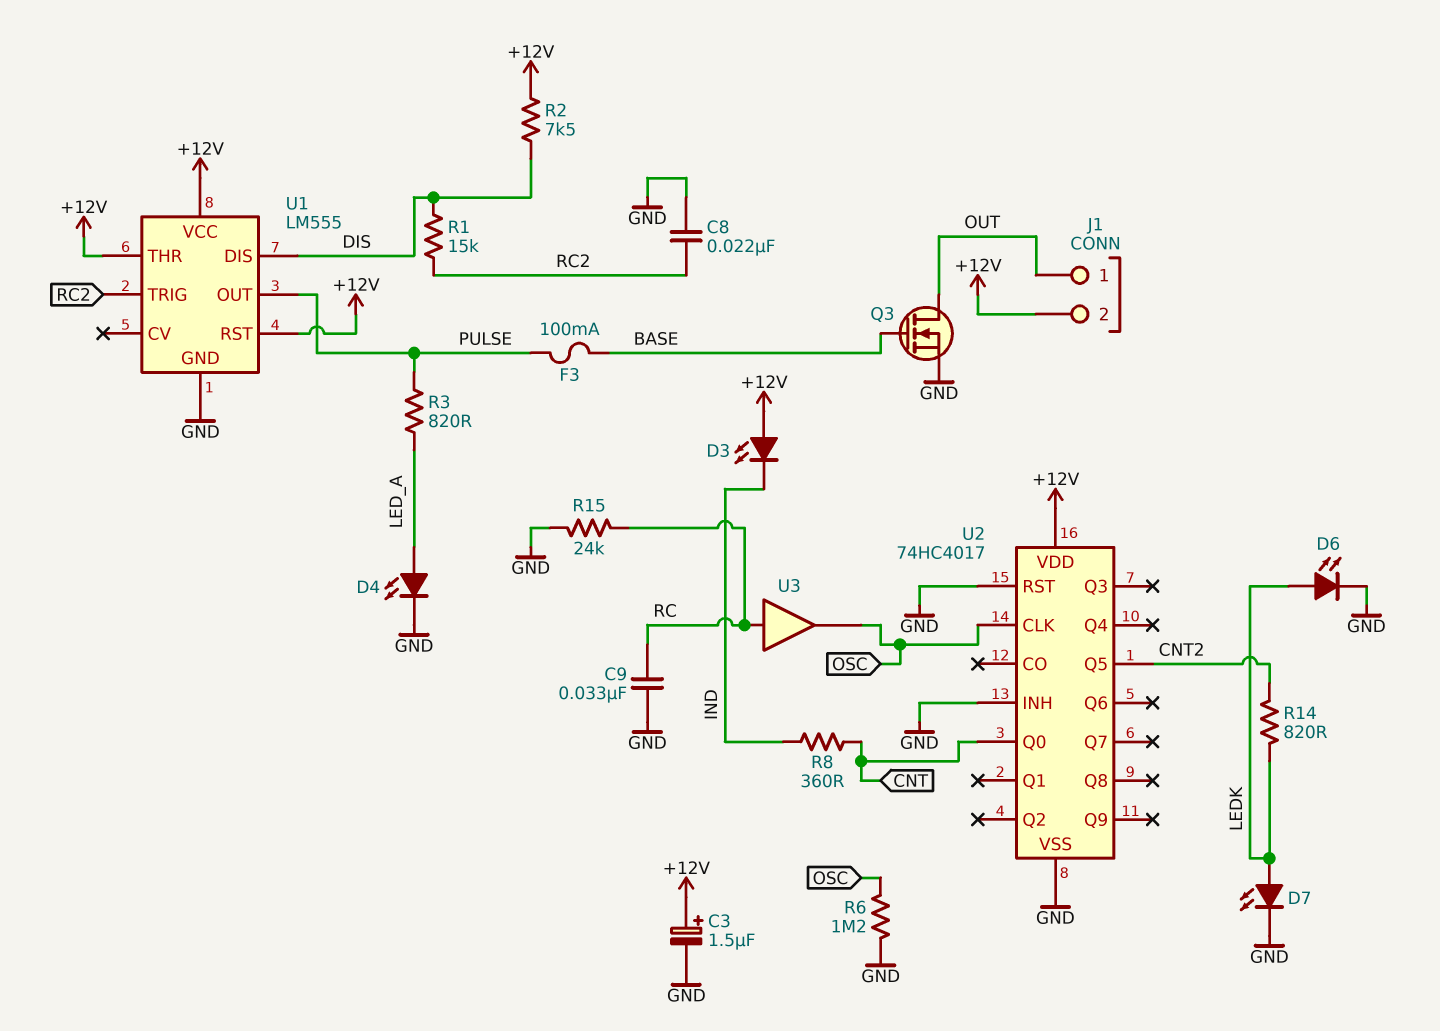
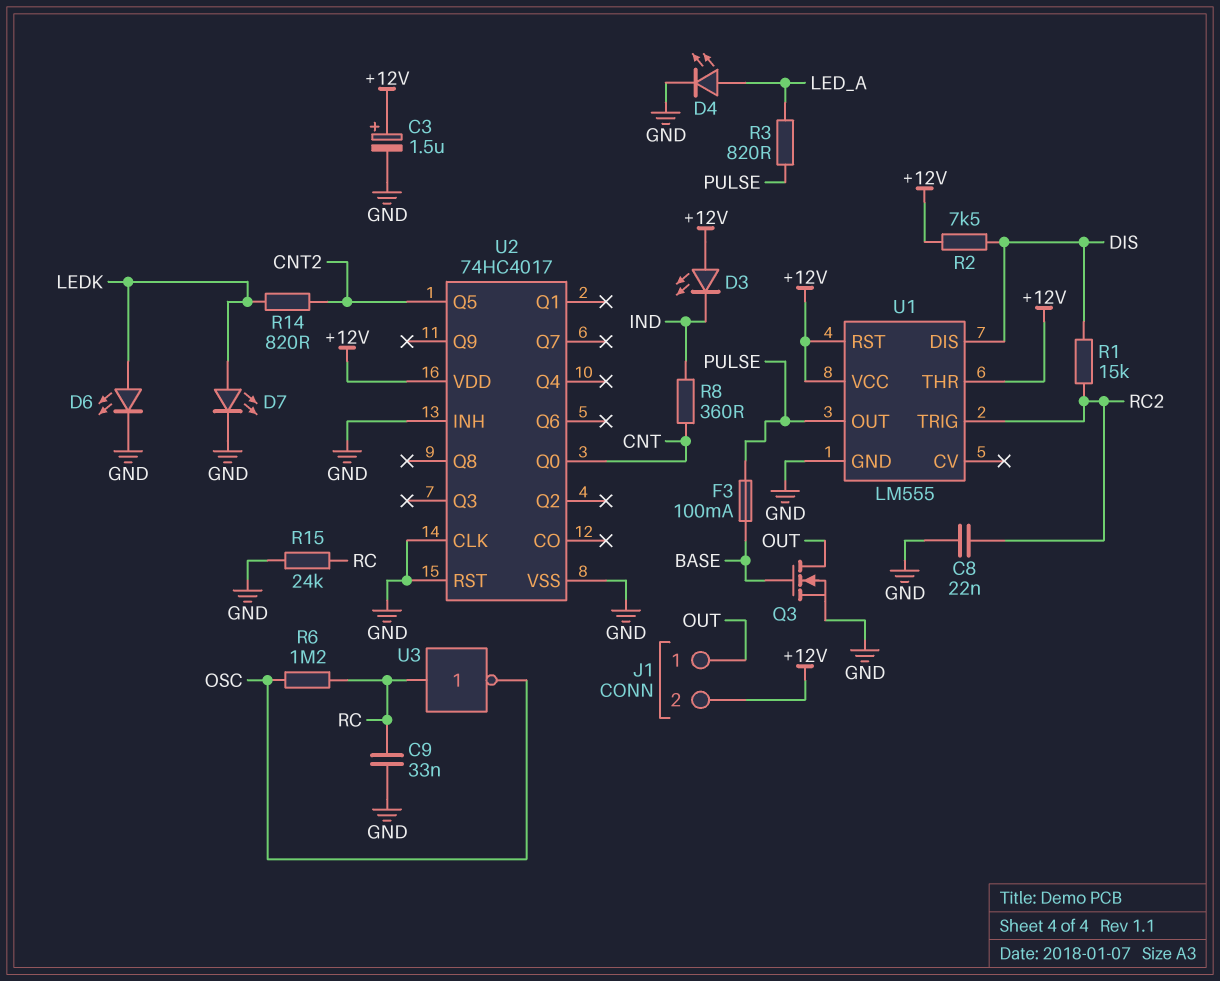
R6: 1.2M (GND, OSC) -> 1.2M (OSC, RC)
U2 pin CLK: OSC -> GND
U3: buffer (in RC, out OSC) -> NOT (in RC, out OSC)

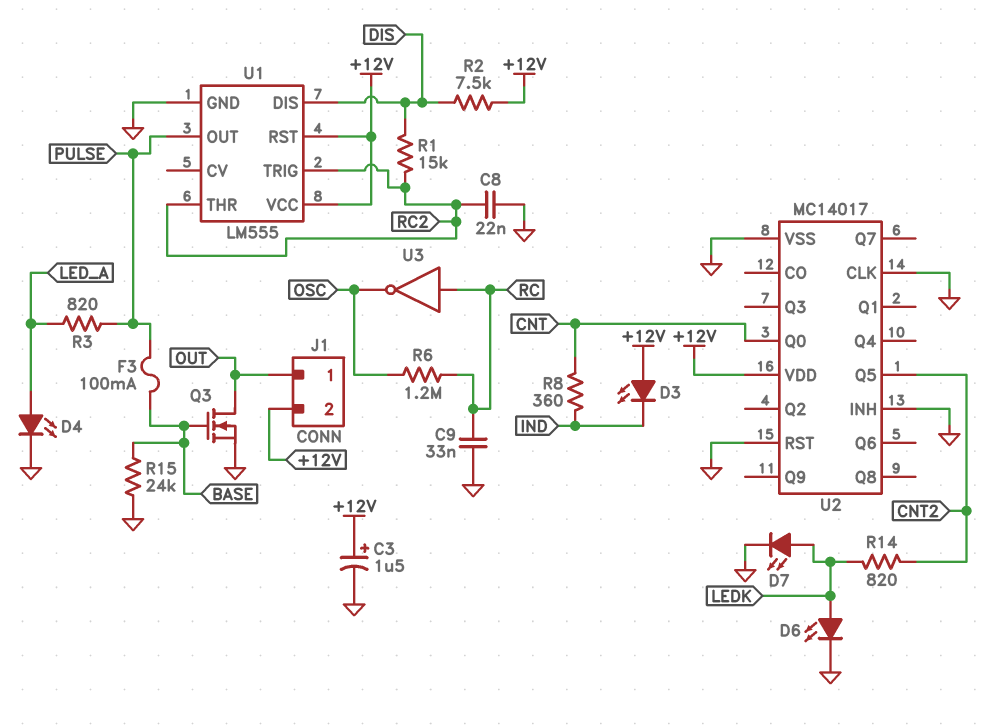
R15: 24k (GND, RC) -> 24k (BASE, GND)
U1 pin THR: +12V -> RC2
U2: 74HC4017 -> MC14017

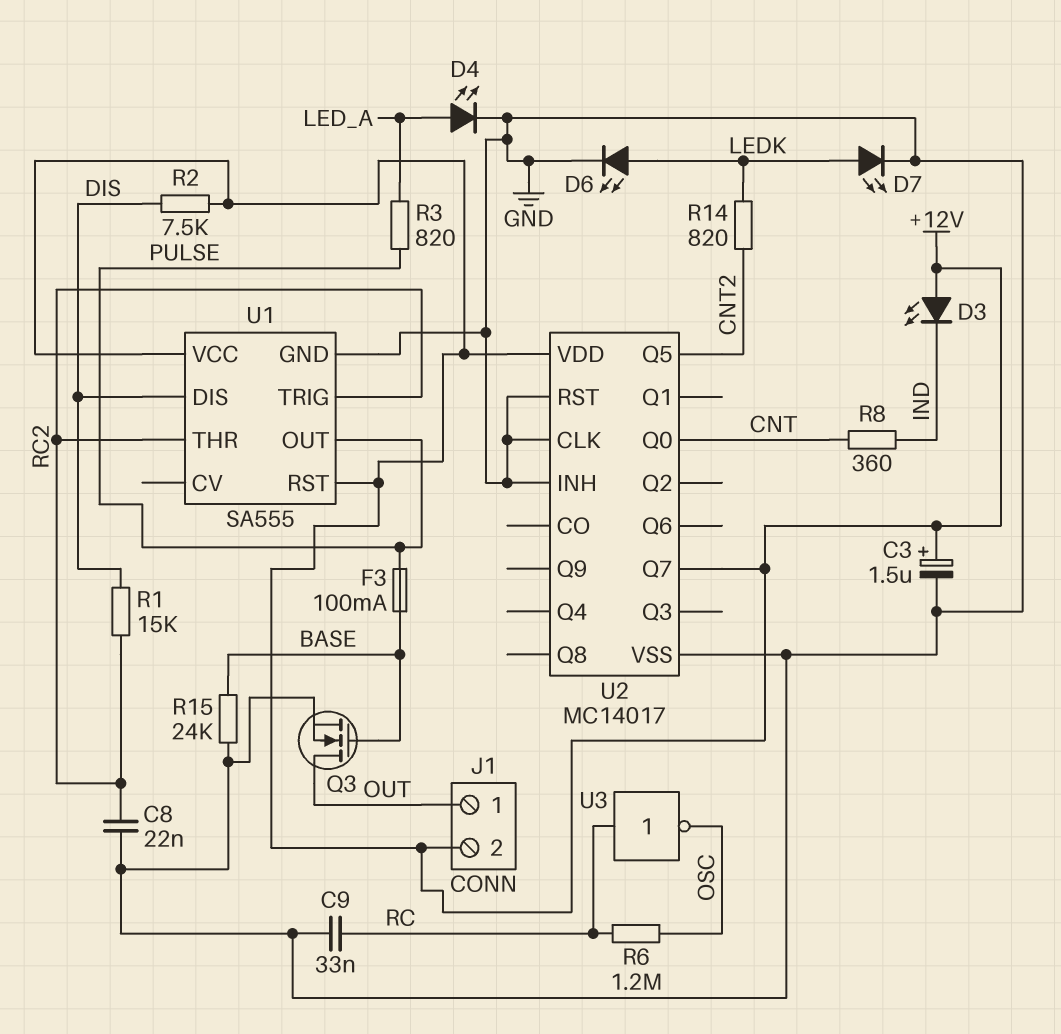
U1: LM555 -> SA555
U2 pin Q7: none -> +12V

